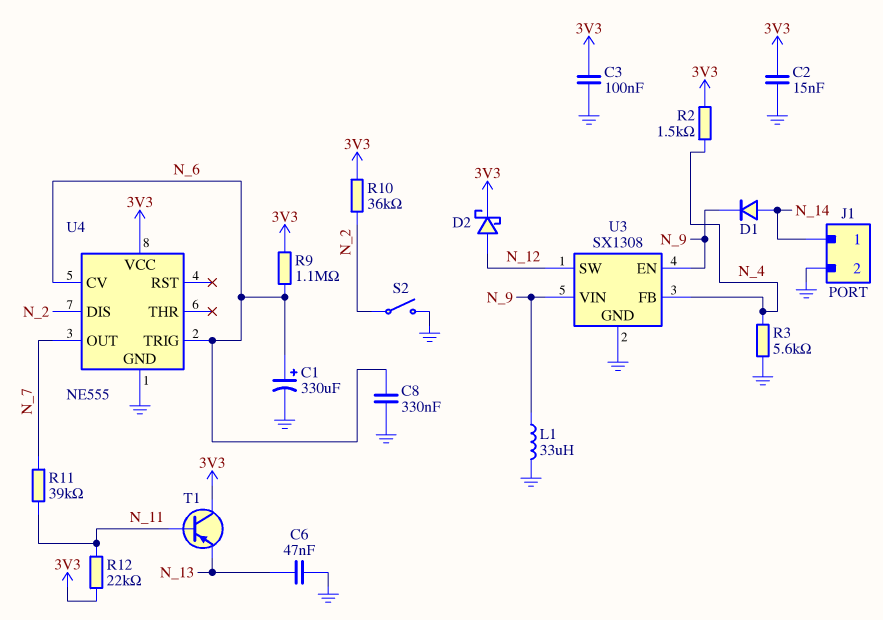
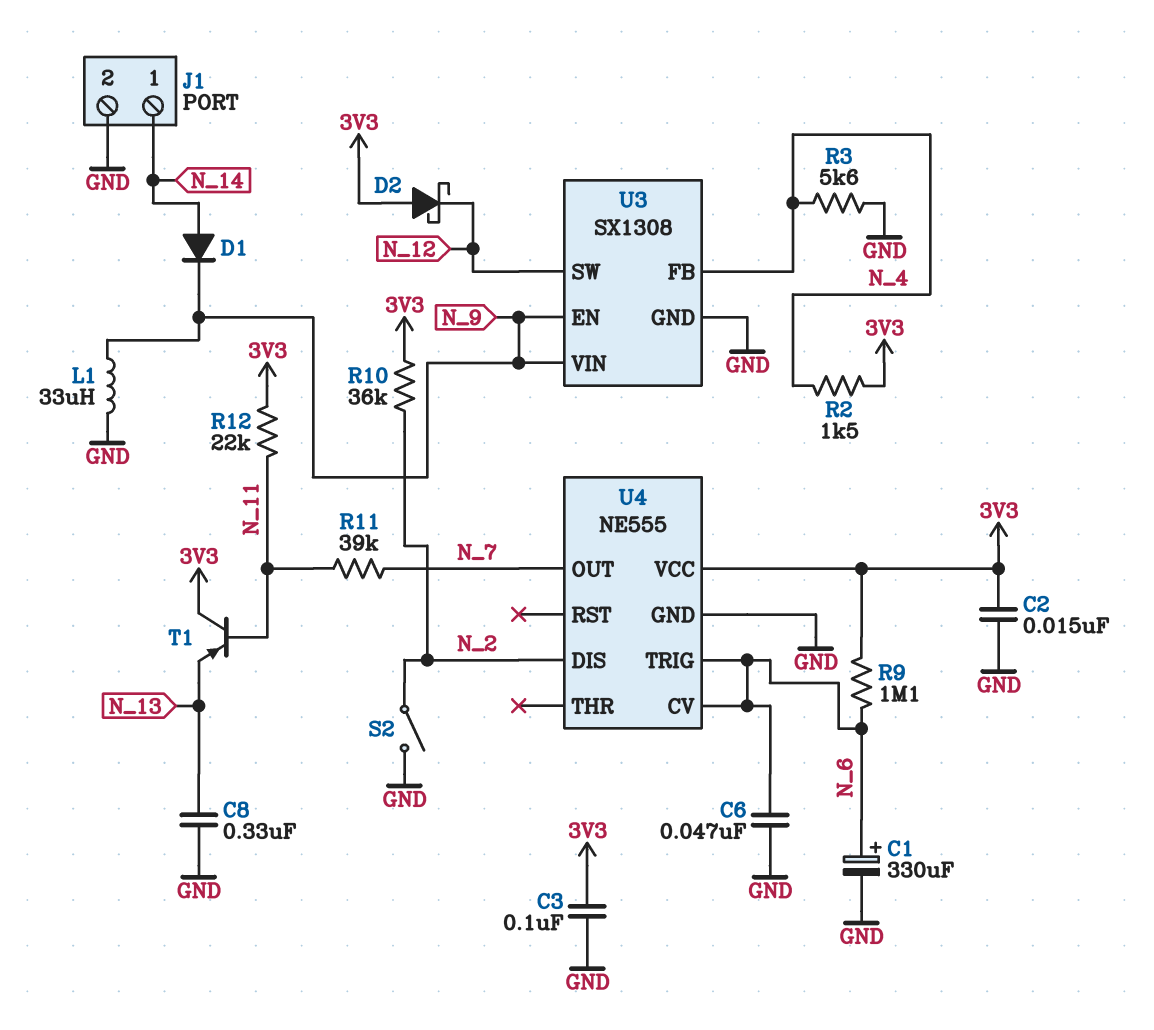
C6: 47nF (GND, N_13) -> 47nF (GND, N_6)
C8: 330nF (GND, N_6) -> 330nF (GND, N_13)
D2: schottky (A N_12, K 3V3) -> schottky (A 3V3, K N_12)

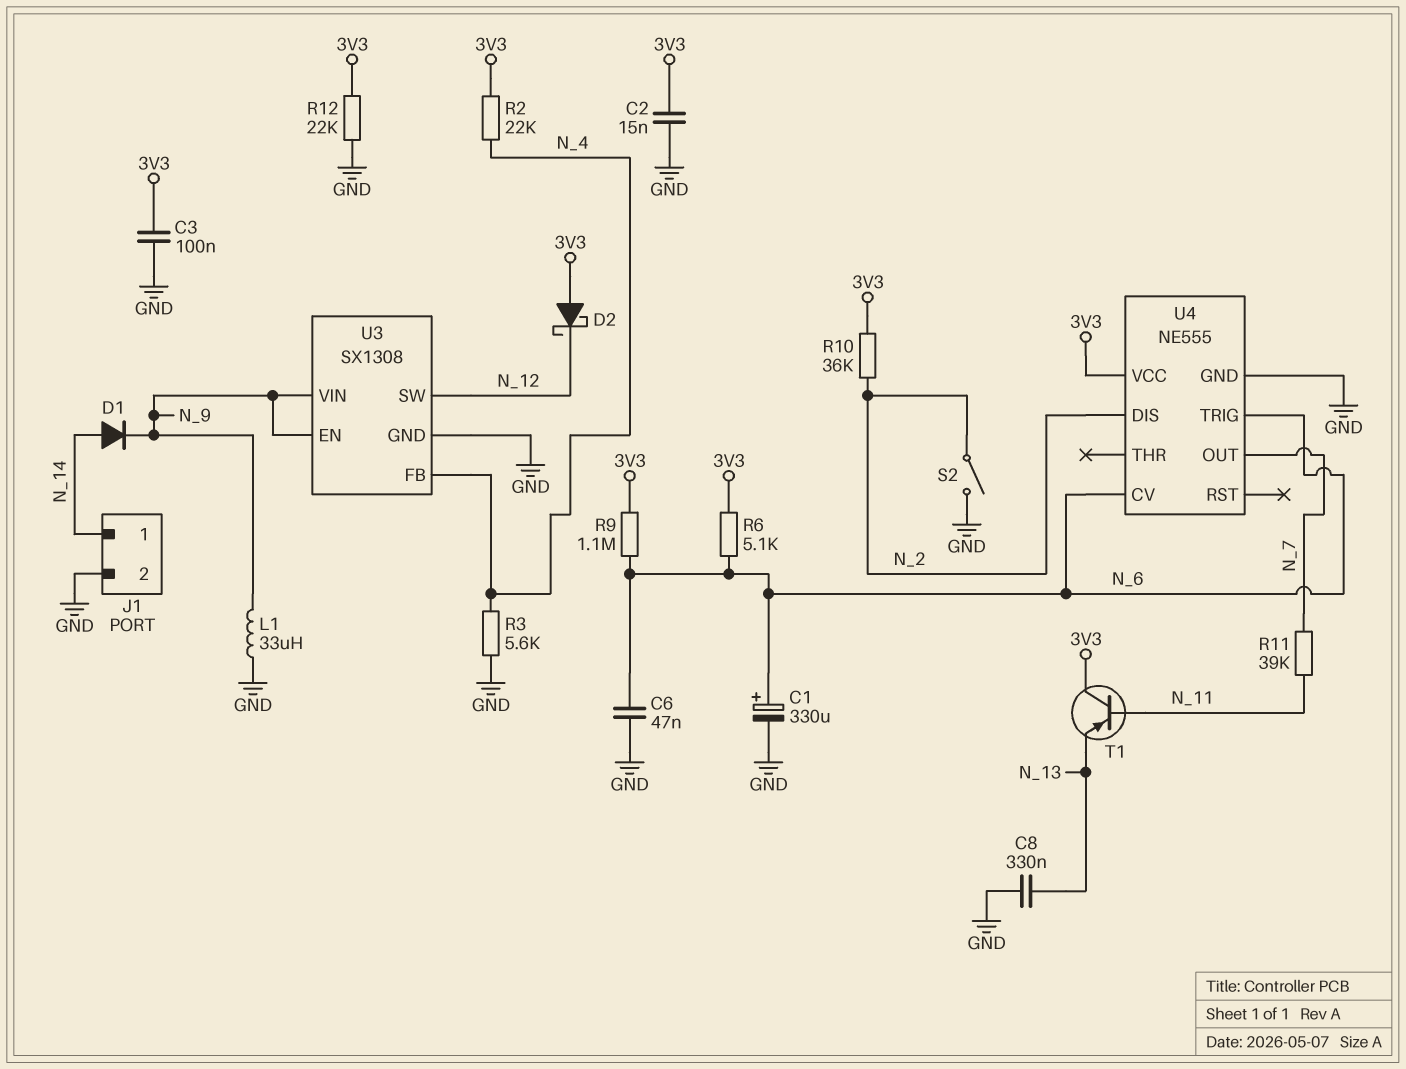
R2: 1.5k (3V3, N_4) -> 22k (3V3, N_4)
R6: none -> 5.1k (3V3, N_6)
R12: 22k (3V3, N_11) -> 22k (3V3, GND)

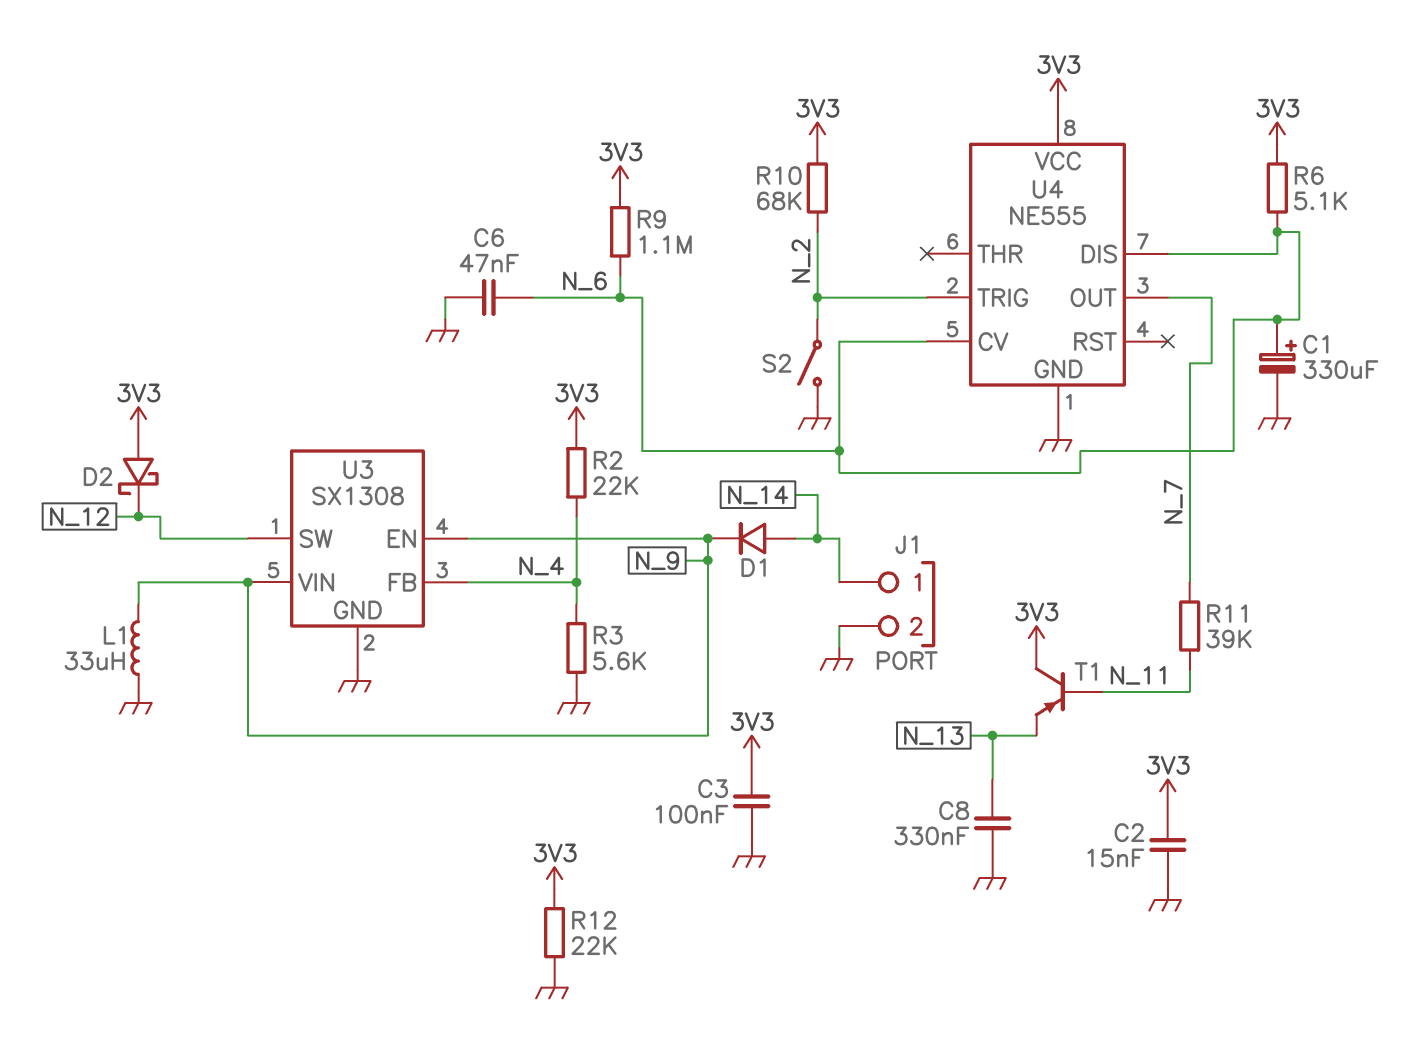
R10: 36k (3V3, N_2) -> 68k (3V3, N_2)
U4 pin DIS: N_2 -> N_6
U4 pin TRIG: N_6 -> N_2

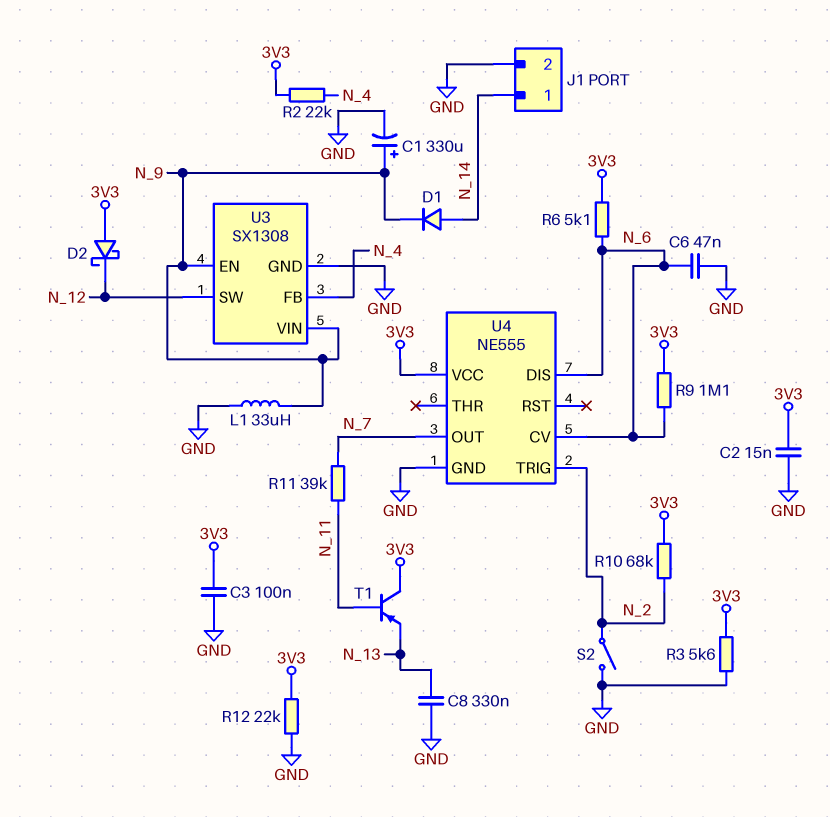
C1: 330uF (plus N_6, minus GND) -> 330uF (plus N_9, minus GND)
R3: 5.6k (GND, N_4) -> 5.6k (3V3, GND)

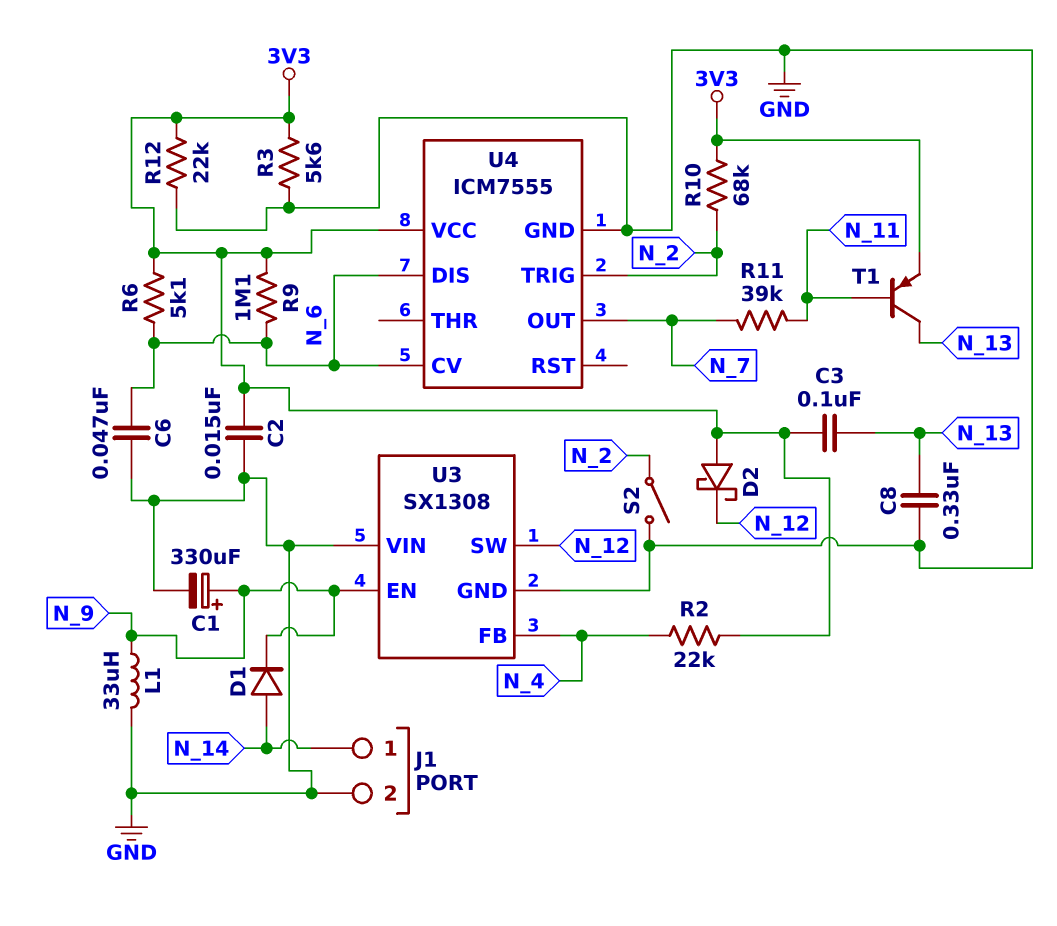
C3: 100nF (3V3, GND) -> 100nF (3V3, N_13)
T1: PNP (B N_11, C 3V3, E N_13) -> PNP (B N_11, C N_13, E 3V3)
U3 pin VIN: N_9 -> GND
U4: NE555 -> ICM7555

